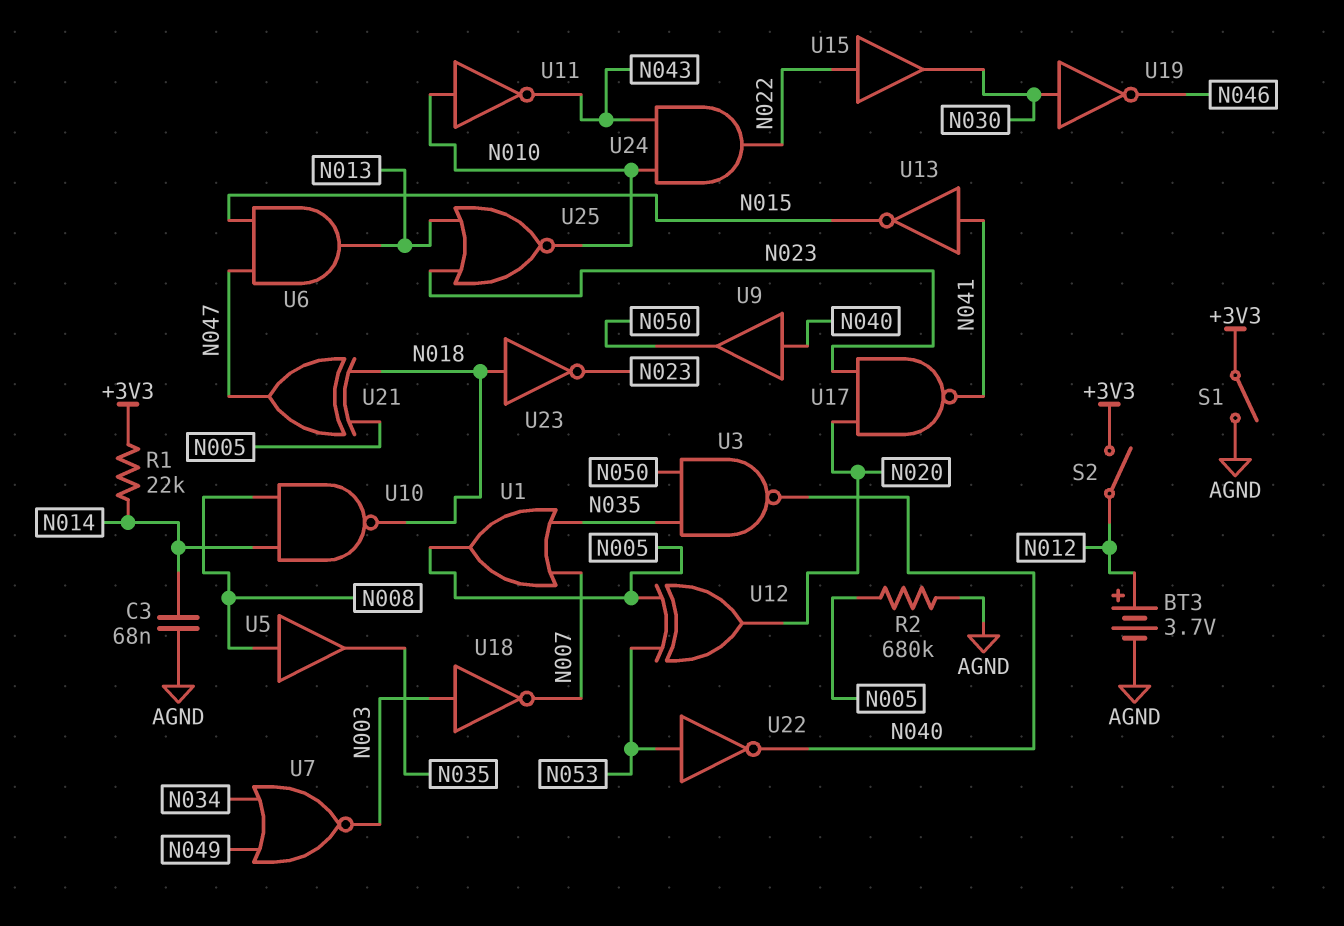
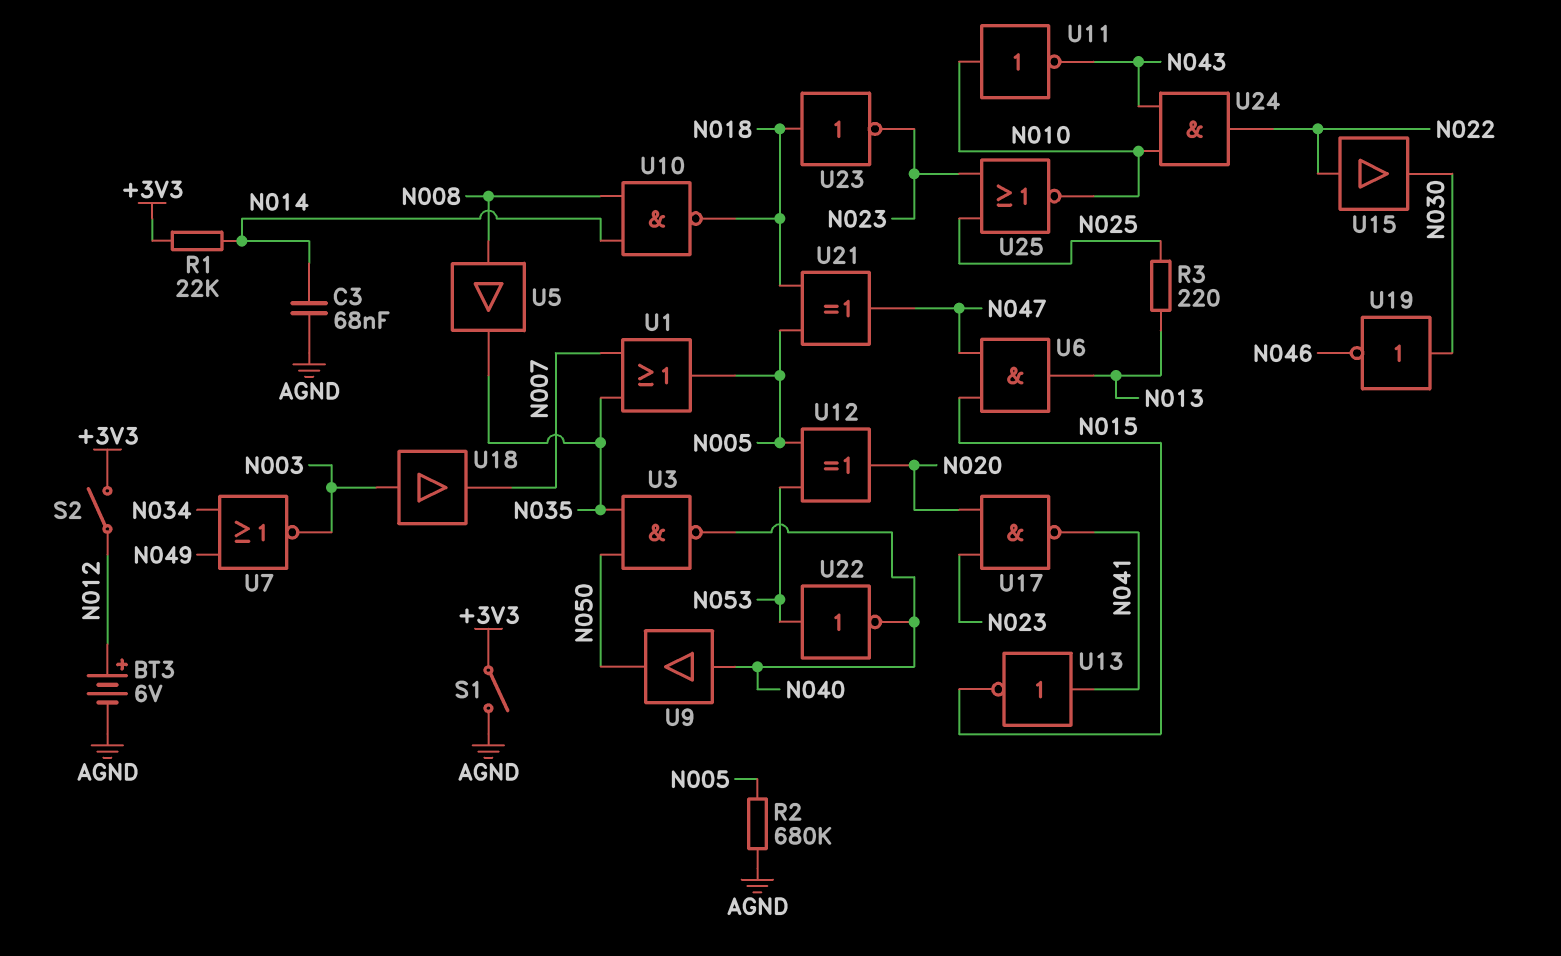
BT3: 3.7V (plus N012, minus AGND) -> 6V (plus N012, minus AGND)
R3: none -> 220 (N013, N025)
U18: NOT (in N003, out N007) -> buffer (in N003, out N007)
U25: NOR (in N013, in N023, out N010) -> NOR (in N023, in N025, out N010)

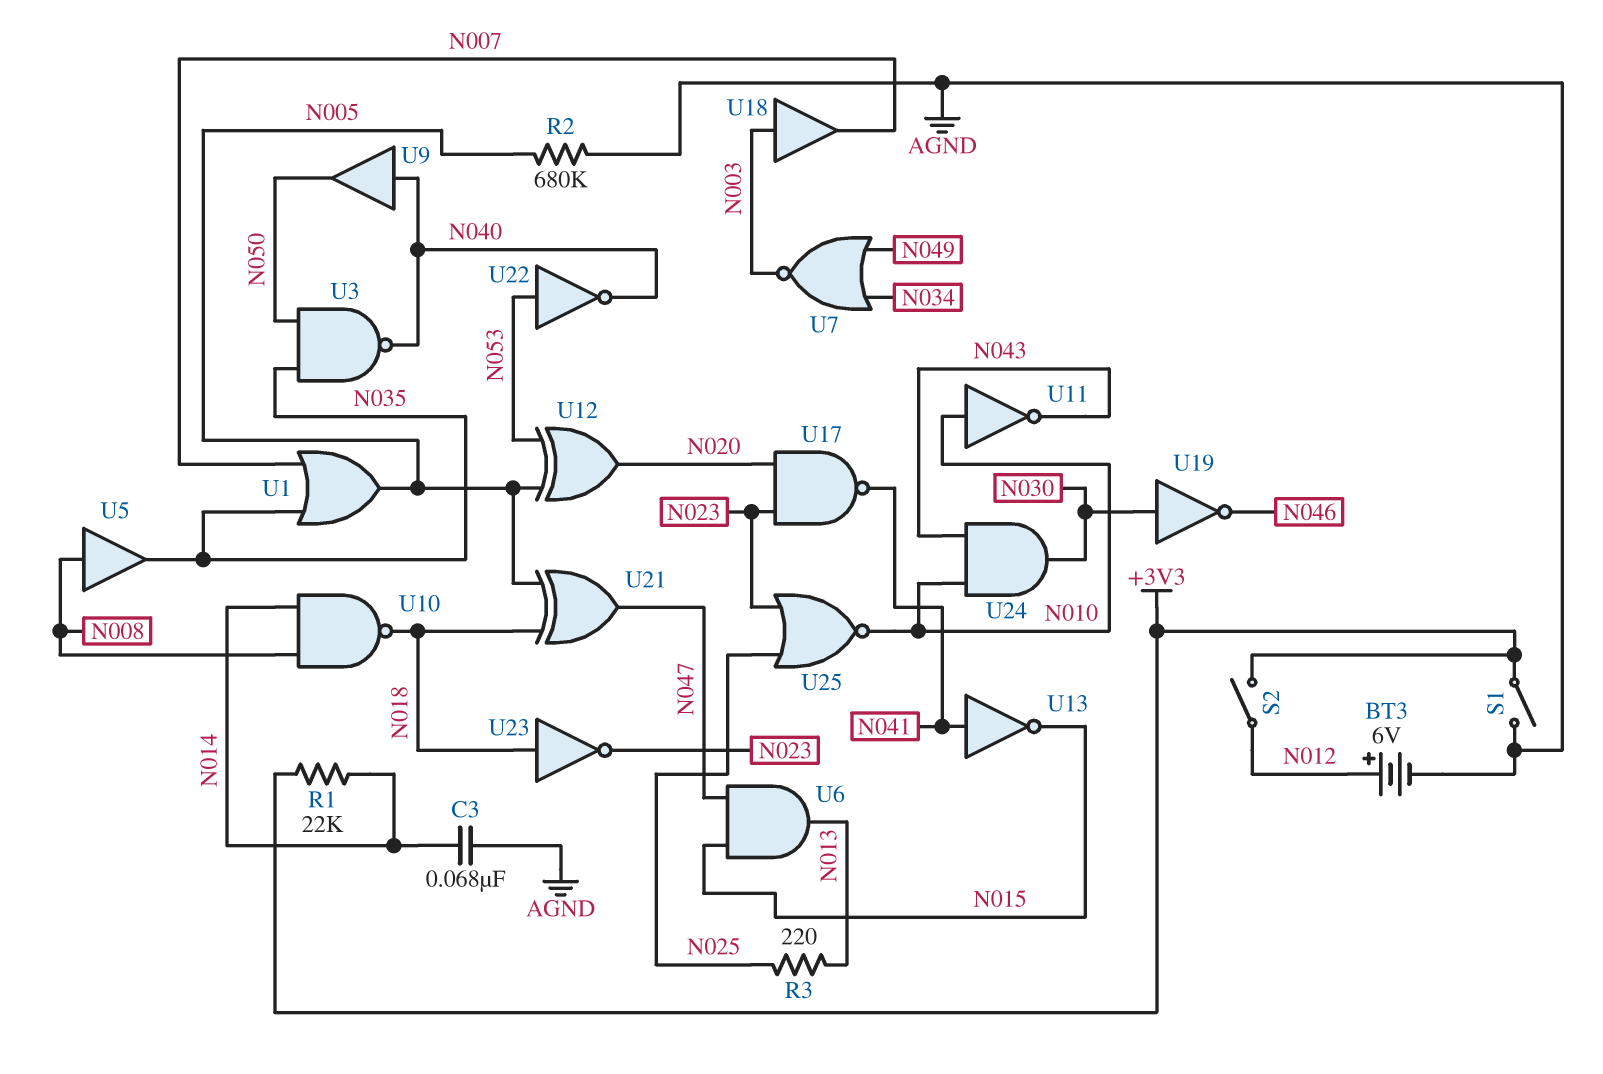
U15: buffer (in N022, out N030) -> none
U24: AND (in N010, in N043, out N022) -> AND (in N010, in N043, out N030)

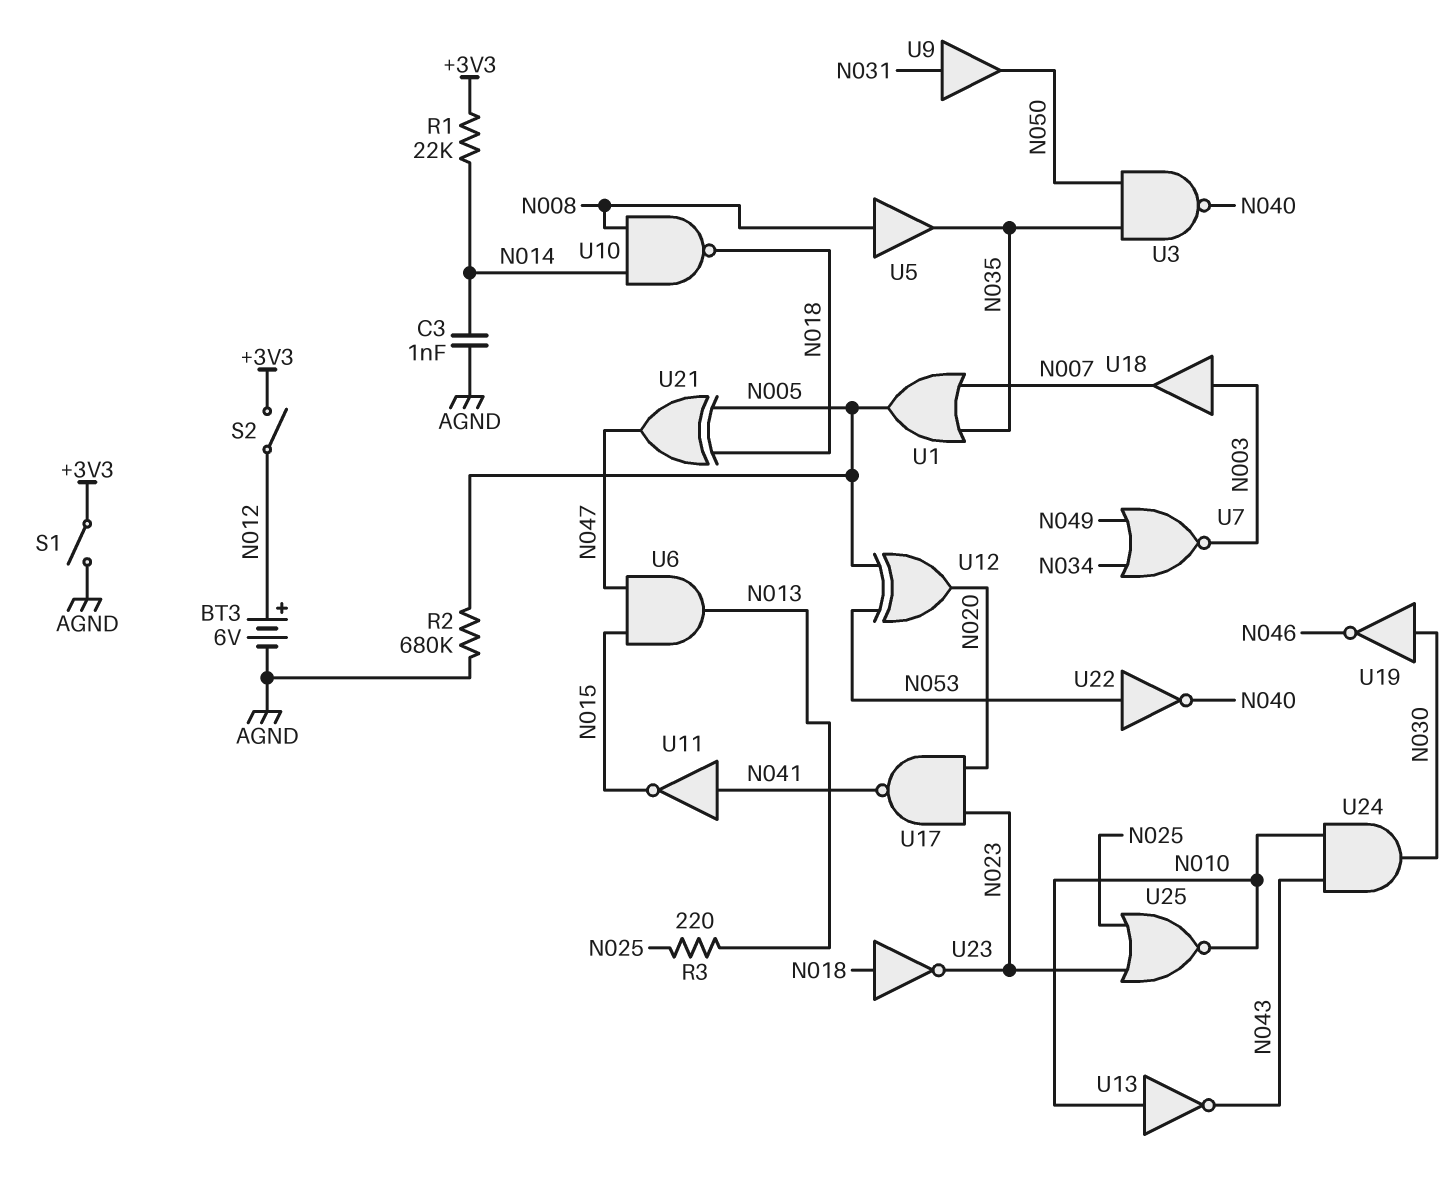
C3: 68nF (AGND, N014) -> 1nF (AGND, N014)
U9: buffer (in N040, out N050) -> buffer (in N031, out N050)
U11: NOT (in N010, out N043) -> NOT (in N041, out N015)
U13: NOT (in N041, out N015) -> NOT (in N010, out N043)

